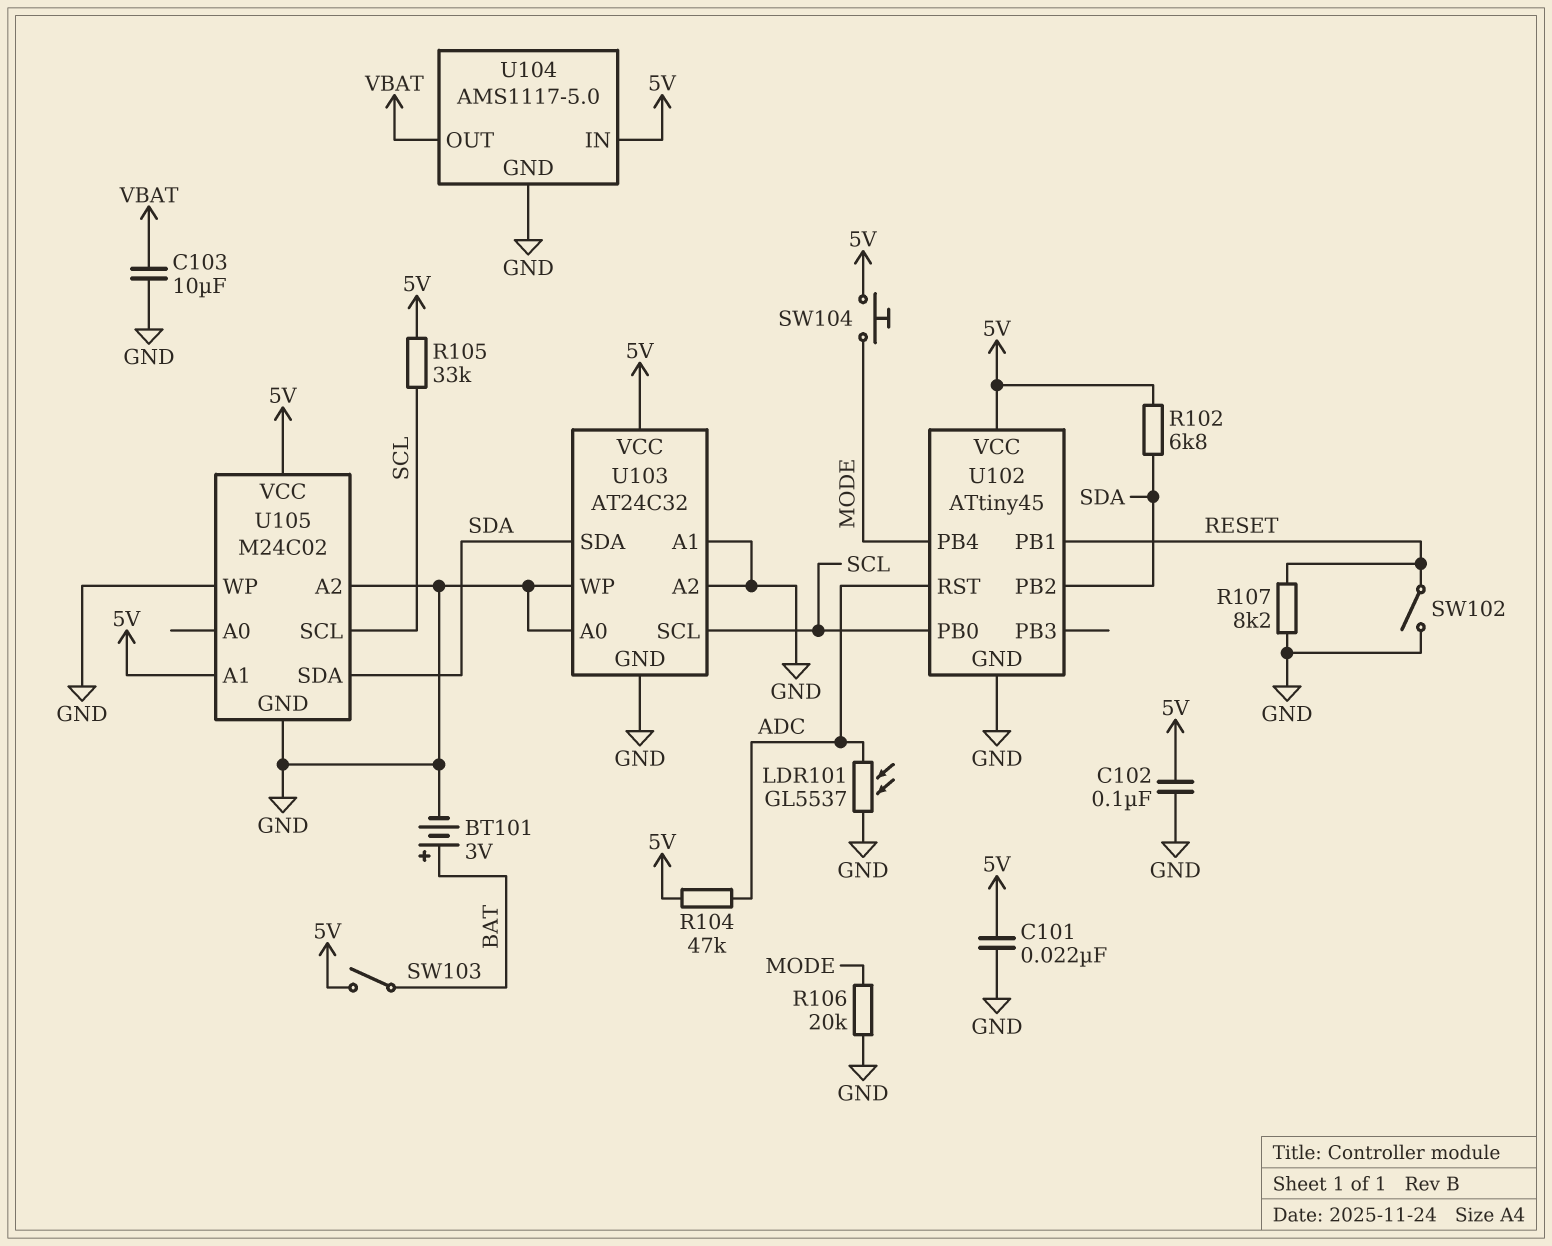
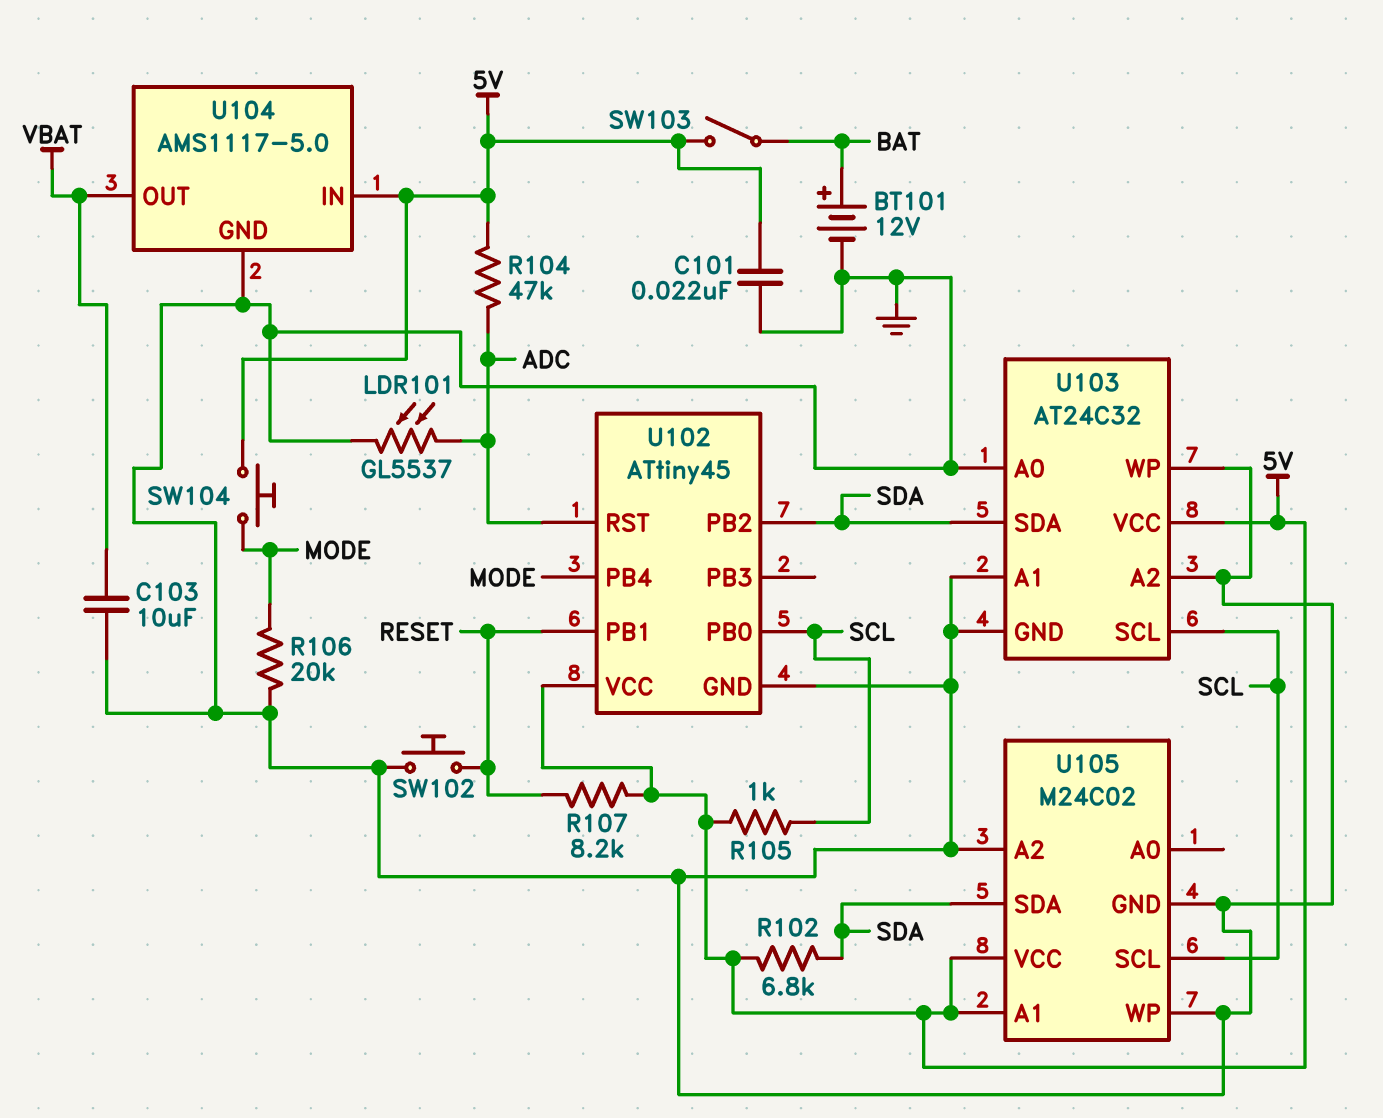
BT101: 3V (plus BAT, minus GND) -> 12V (plus BAT, minus GND)
C102: 100nF (5V, GND) -> none
R105: 33k (5V, SCL) -> 1k (5V, SCL)
R107: 8.2k (GND, RESET) -> 8.2k (5V, RESET)
SW102: switch (GND, RESET) -> button (GND, RESET)

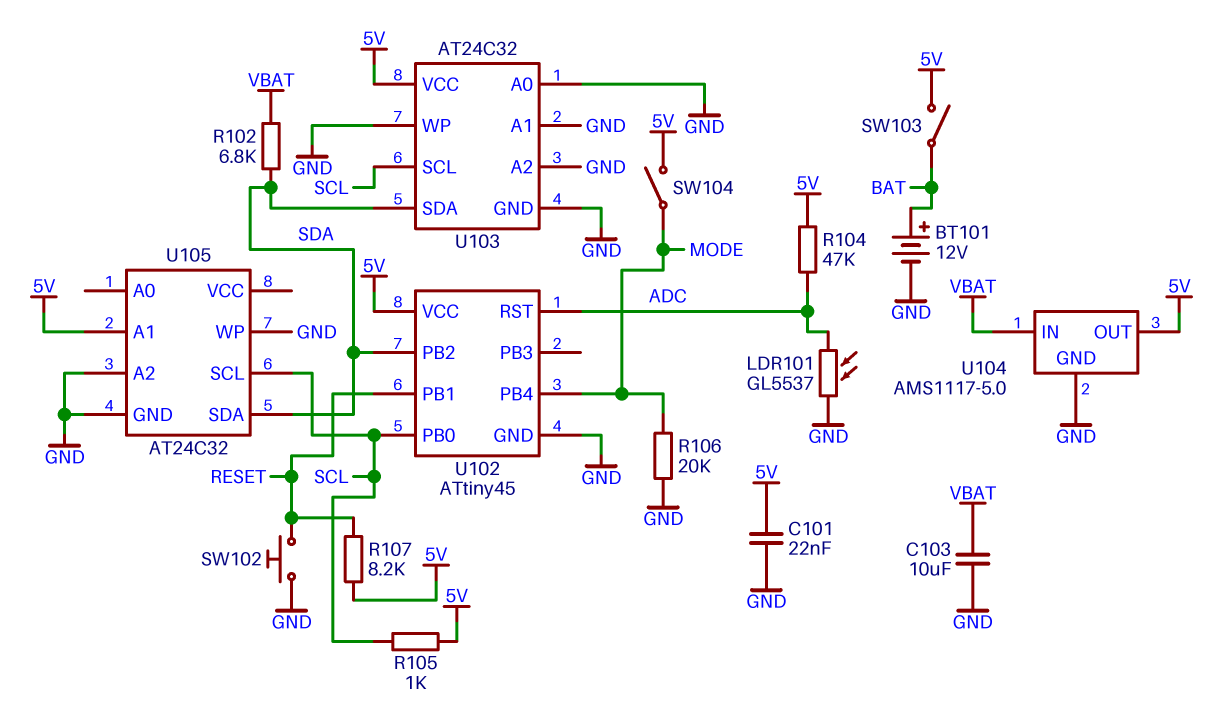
R102: 6.8k (5V, SDA) -> 6.8k (SDA, VBAT)
SW104: button (5V, MODE) -> switch (5V, MODE)
U104 pin IN: 5V -> VBAT
U104 pin OUT: VBAT -> 5V
U105: M24C02 -> AT24C32
U105 pin VCC: 5V -> none

